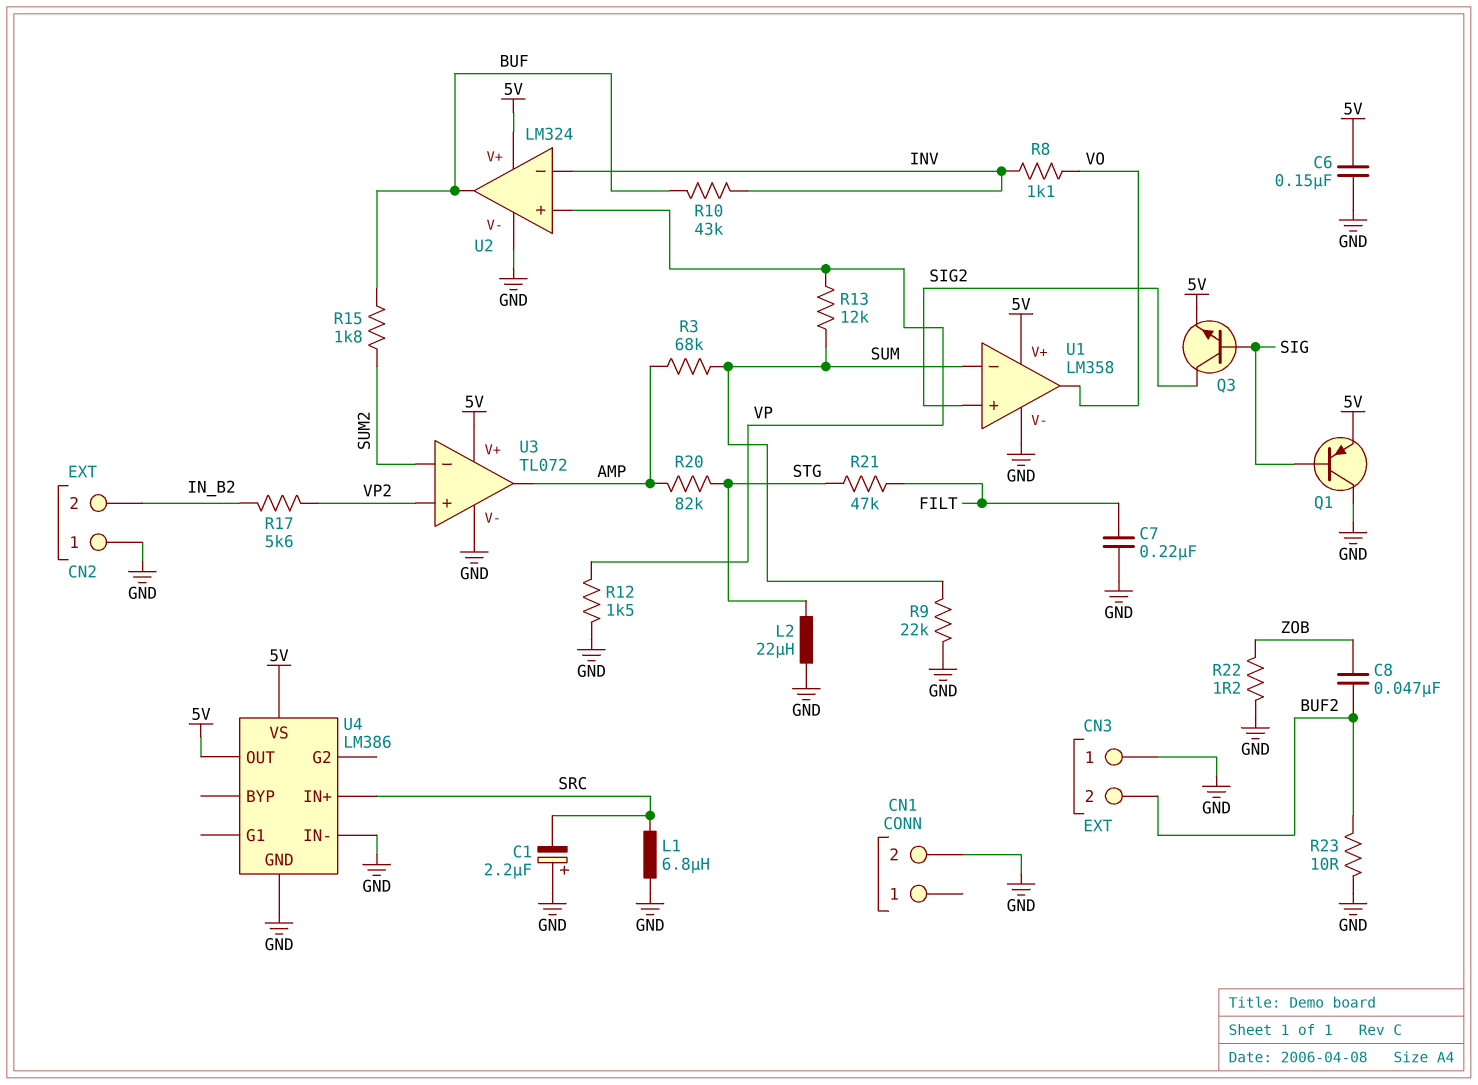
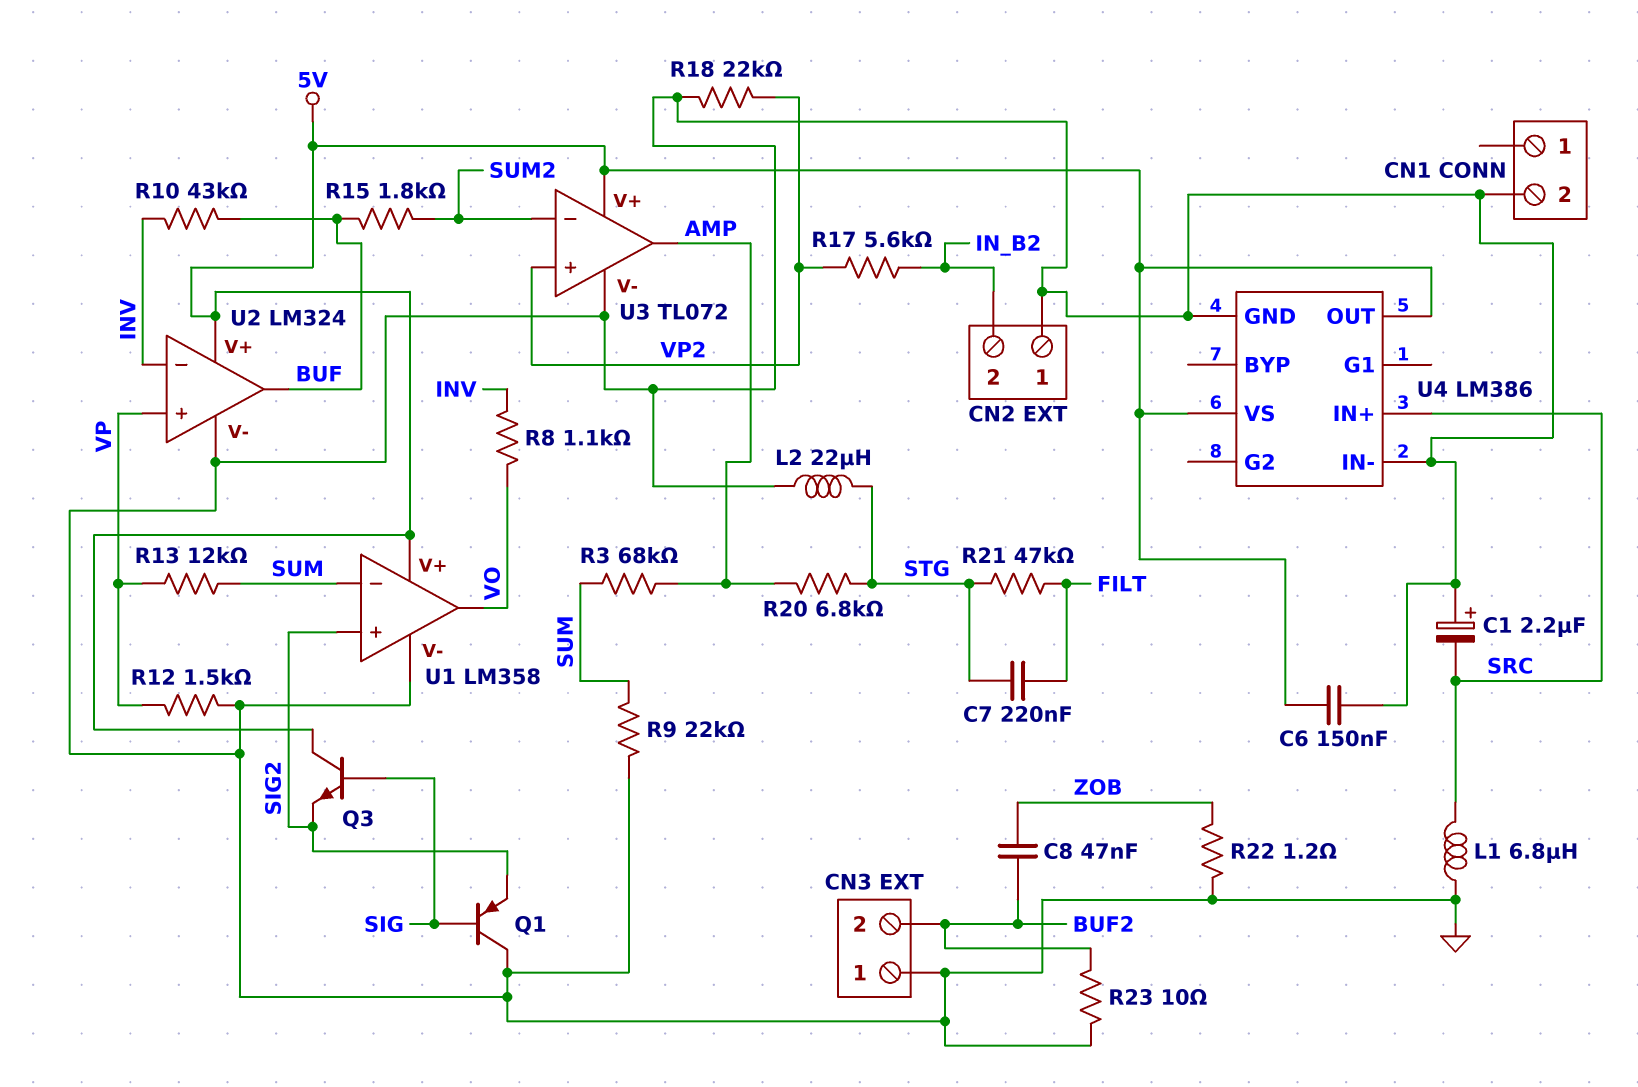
C7: 220nF (FILT, GND) -> 220nF (FILT, STG)
Q1: PNP (B SIG, C GND, E 5V) -> PNP (B SIG, C GND, E SIG2)
Q3: NPN (B SIG, C SIG2, E 5V) -> NPN (B SIG, C 5V, E SIG2)
R18: none -> 22k (GND, VP2)
R20: 82k (AMP, STG) -> 6.8k (AMP, STG)

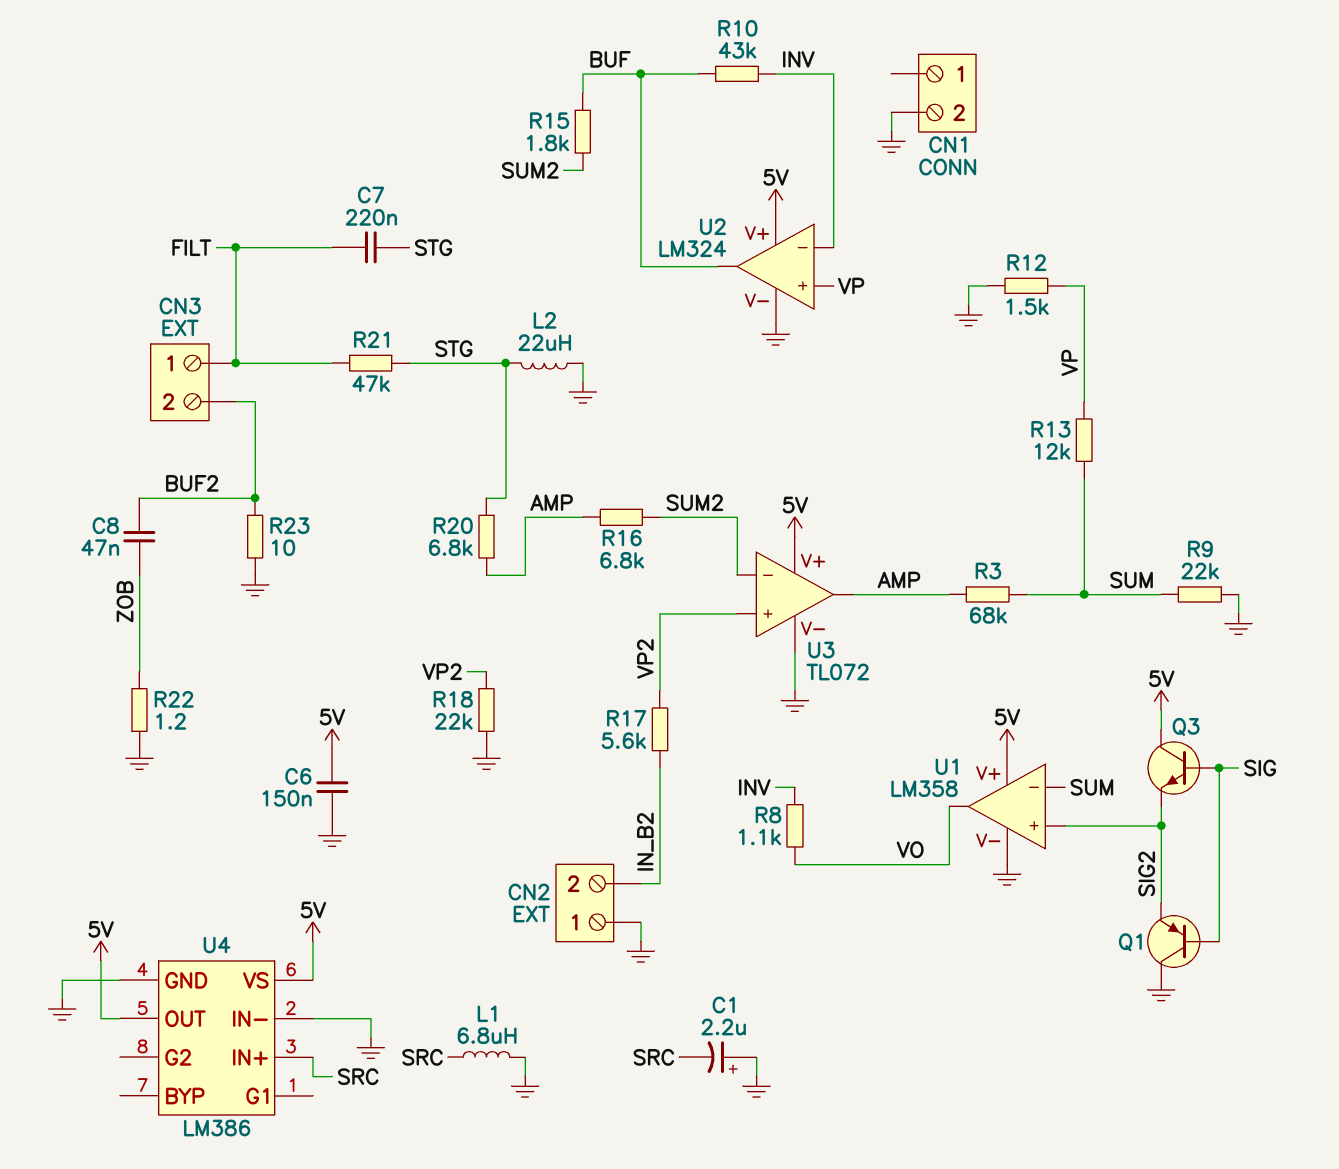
CN3 pin 1: GND -> FILT
R16: none -> 6.8k (AMP, SUM2)

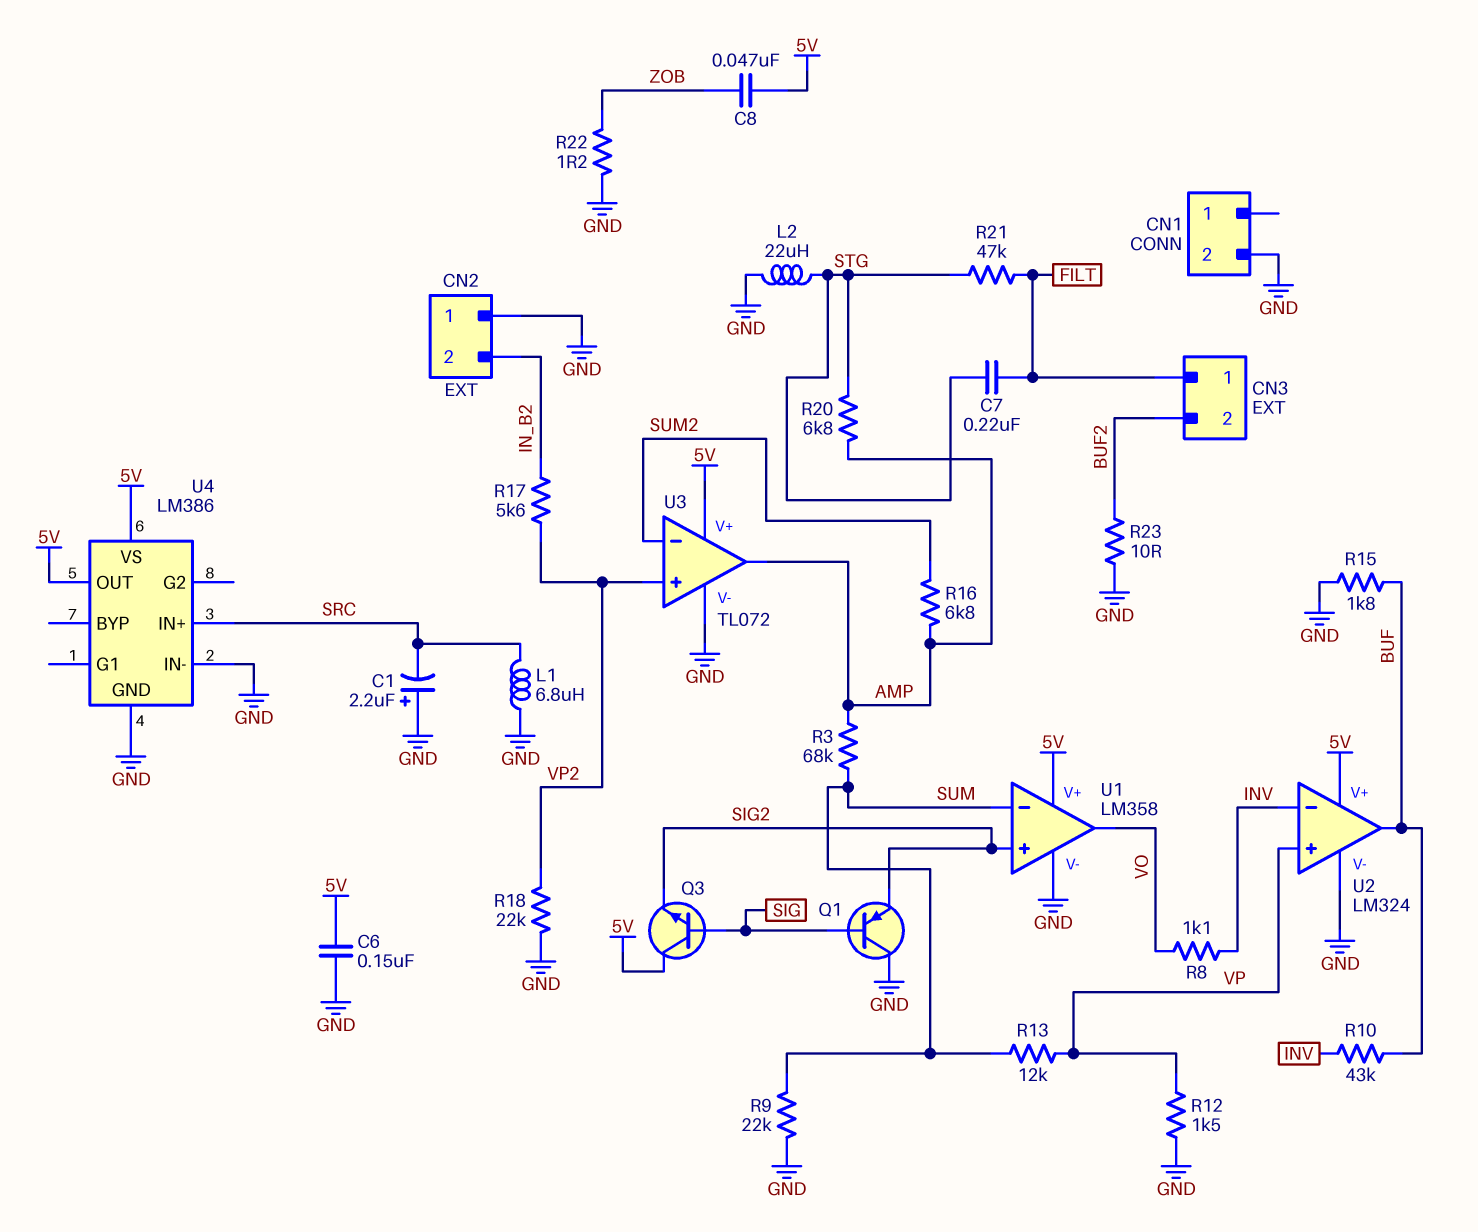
C8: 47nF (BUF2, ZOB) -> 47nF (5V, ZOB)
R15: 1.8k (BUF, SUM2) -> 1.8k (BUF, GND)

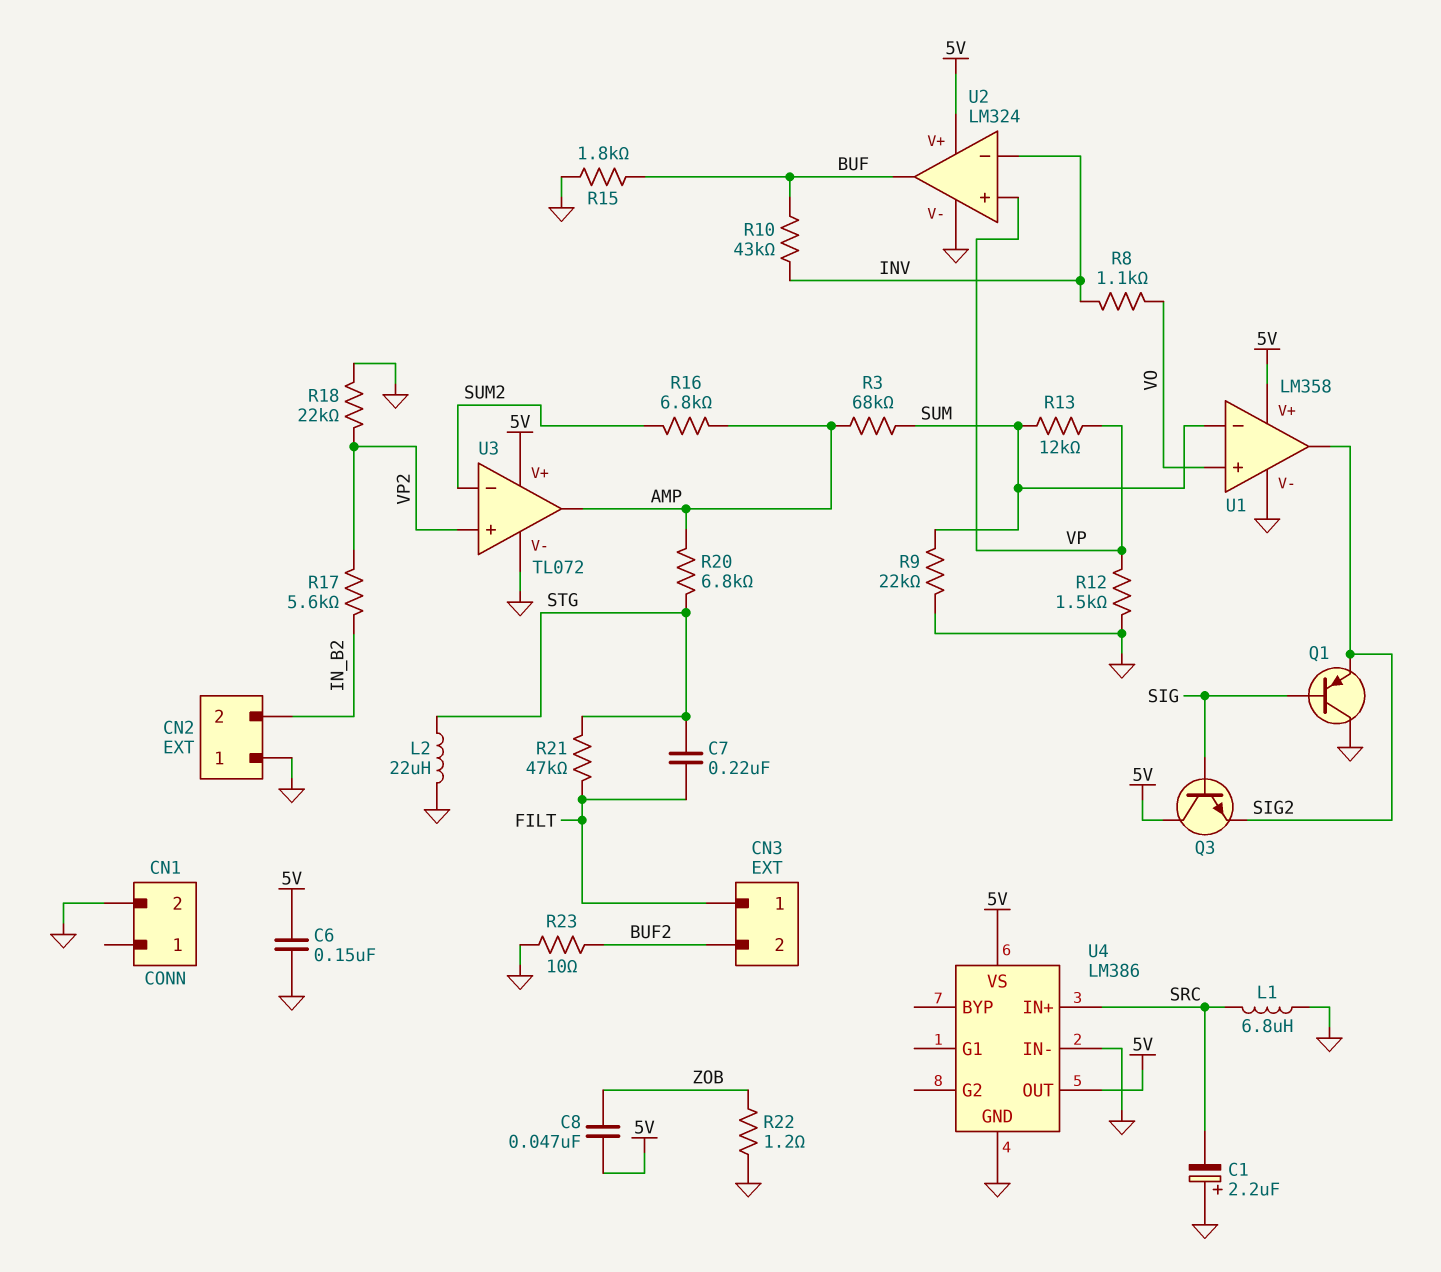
U1 pin in+: SIG2 -> VO
U1 pin out: VO -> SIG2

